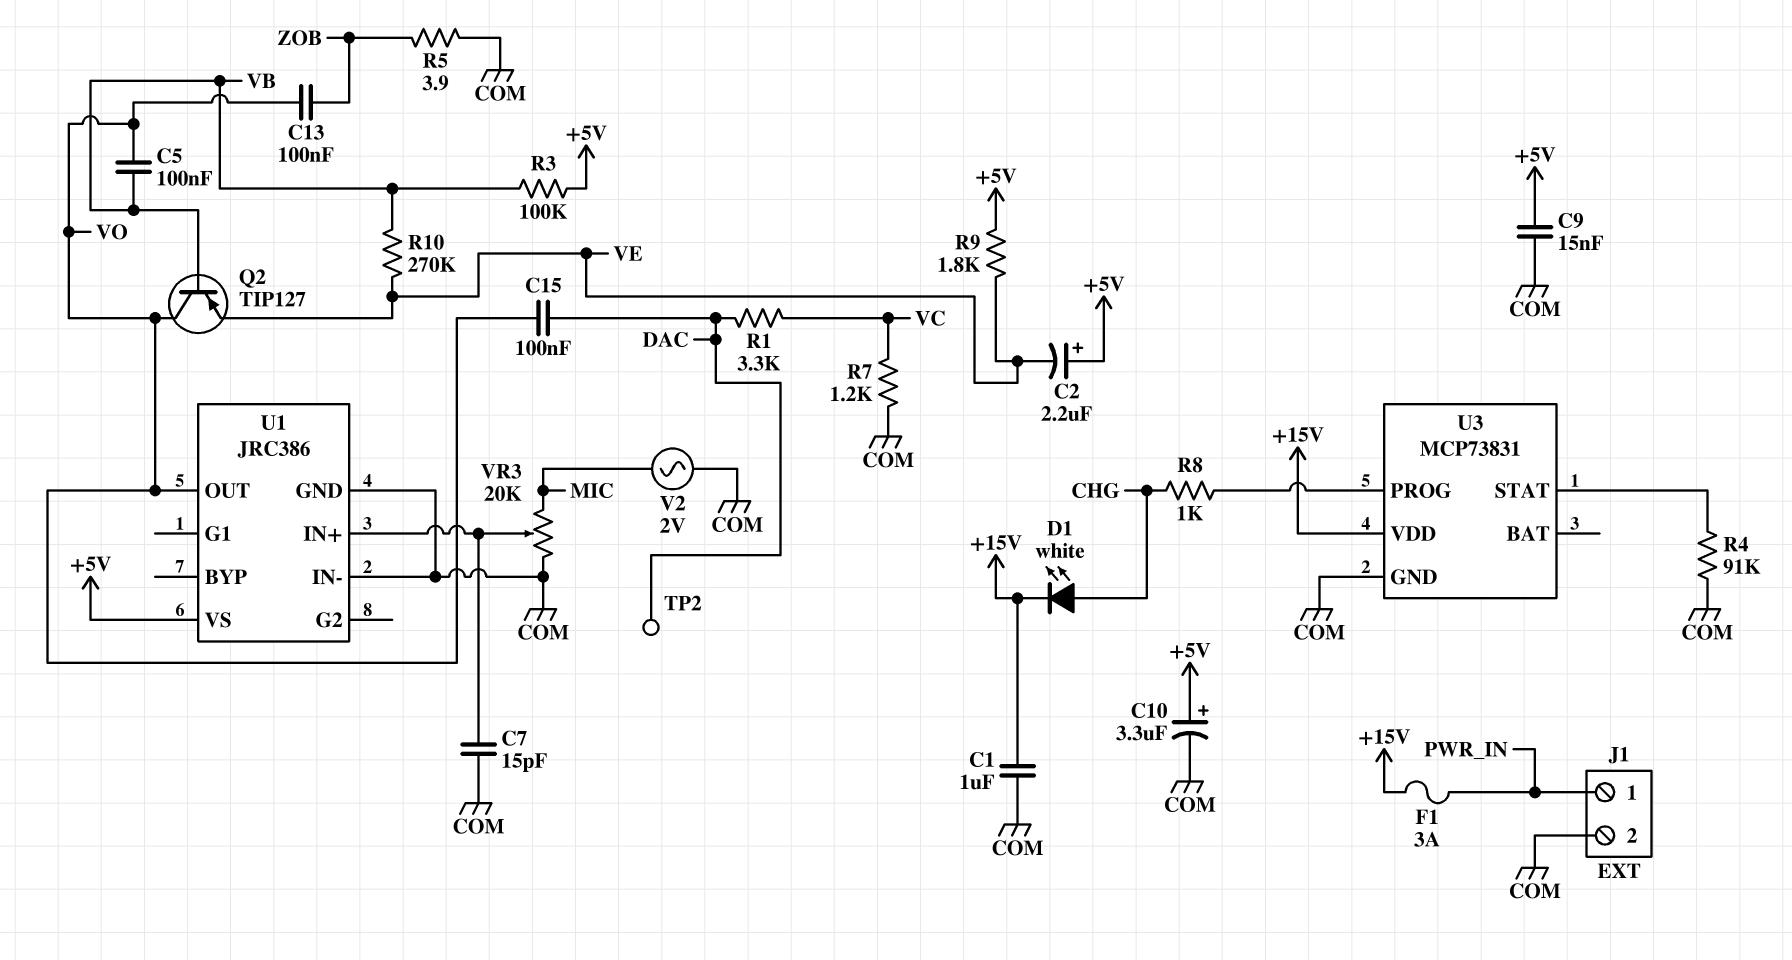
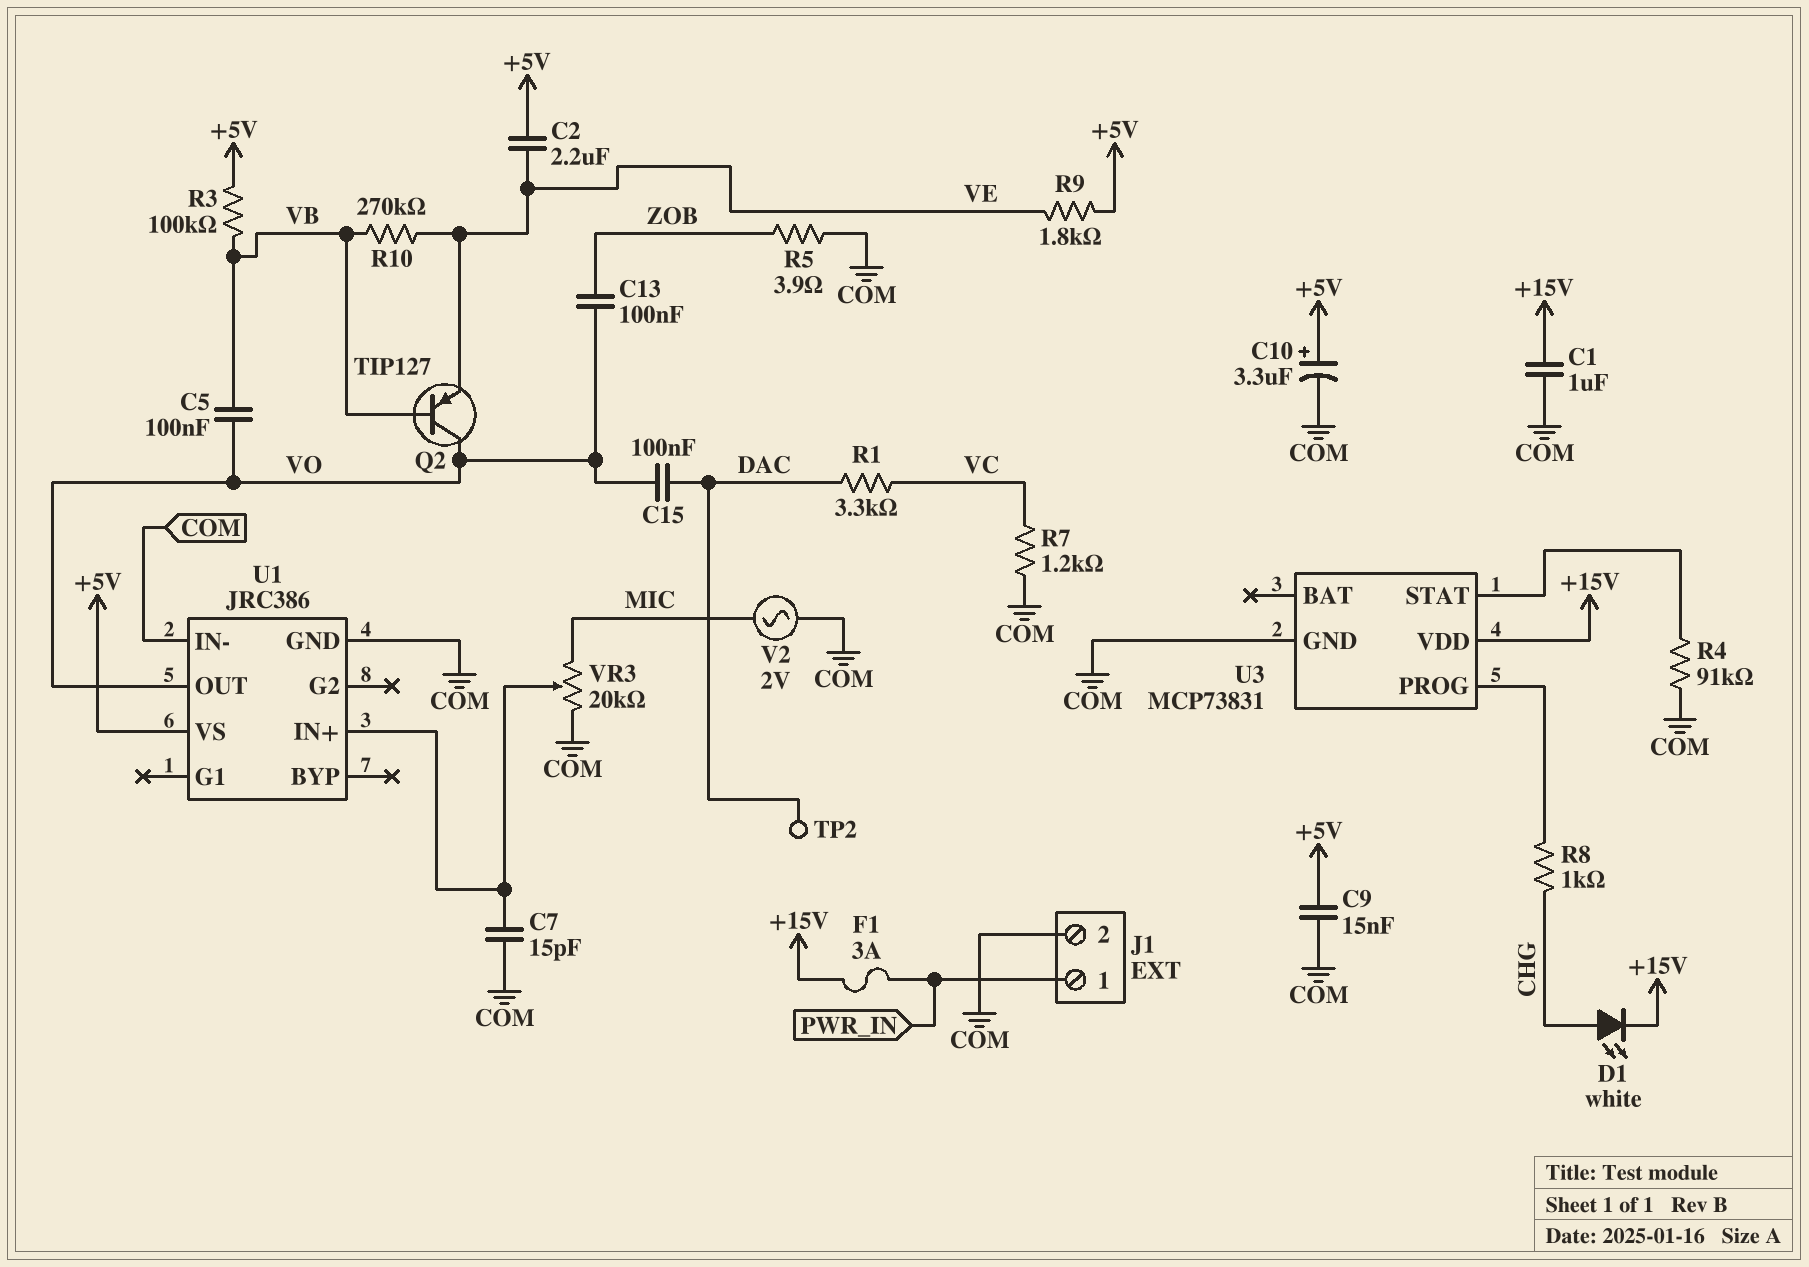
C2: 2.2uF (plus +5V, minus VE) -> 2.2uF (+5V, VE)

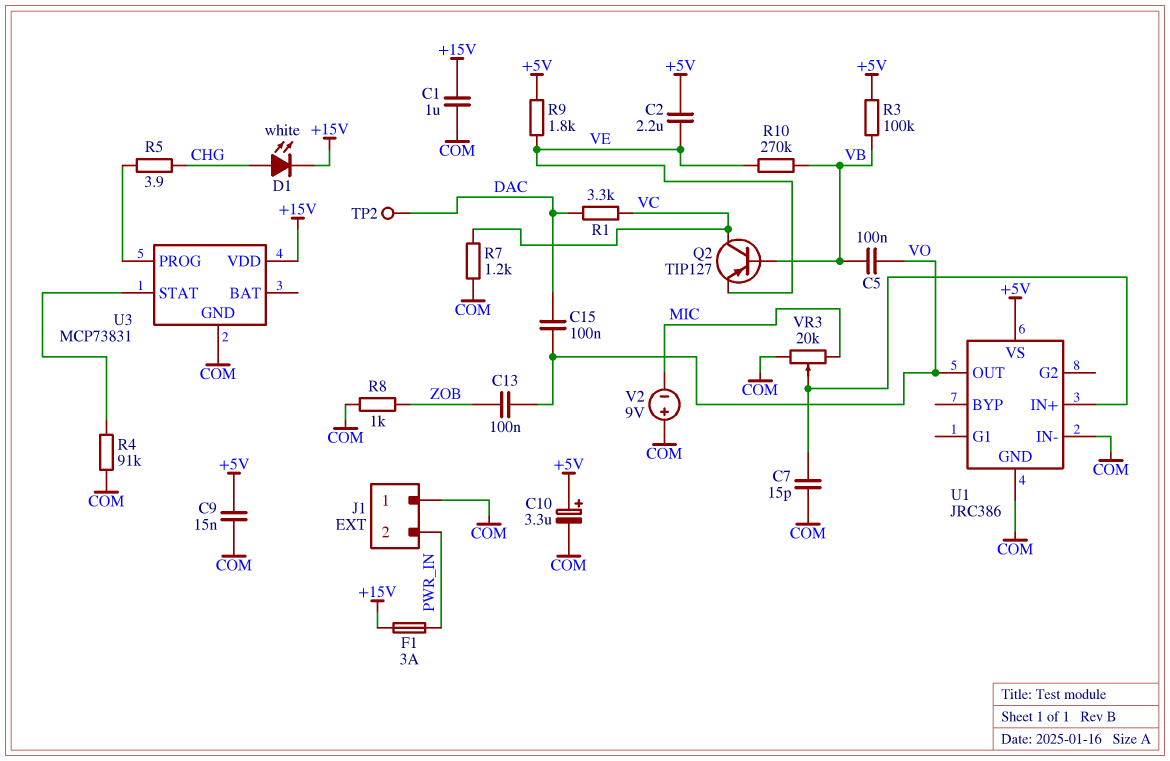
J1 pin 1: PWR_IN -> COM
J1 pin 2: COM -> PWR_IN
Q2: PNP TIP127 (B VB, C VO, E VE) -> PNP TIP127 (B VB, C VC, E VE)
R5: 3.9 (COM, ZOB) -> 3.9 (CHG, U3/PROG)
R8: 1k (CHG, U3/PROG) -> 1k (COM, ZOB)
V2: AC 2V (COM, MIC) -> 9V (plus COM, minus MIC)

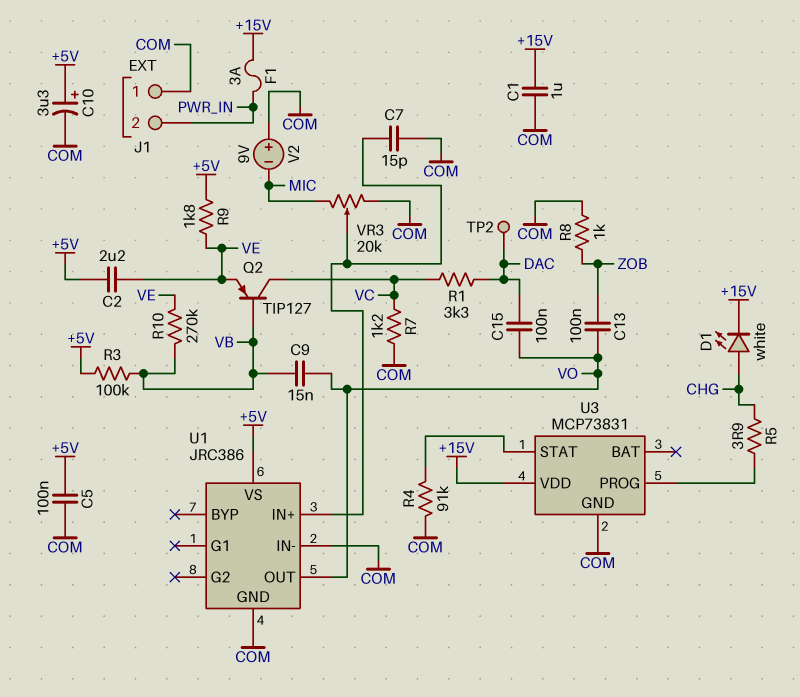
C5: 100nF (VB, VO) -> 100nF (+5V, COM)
C9: 15nF (+5V, COM) -> 15nF (VB, VO)

